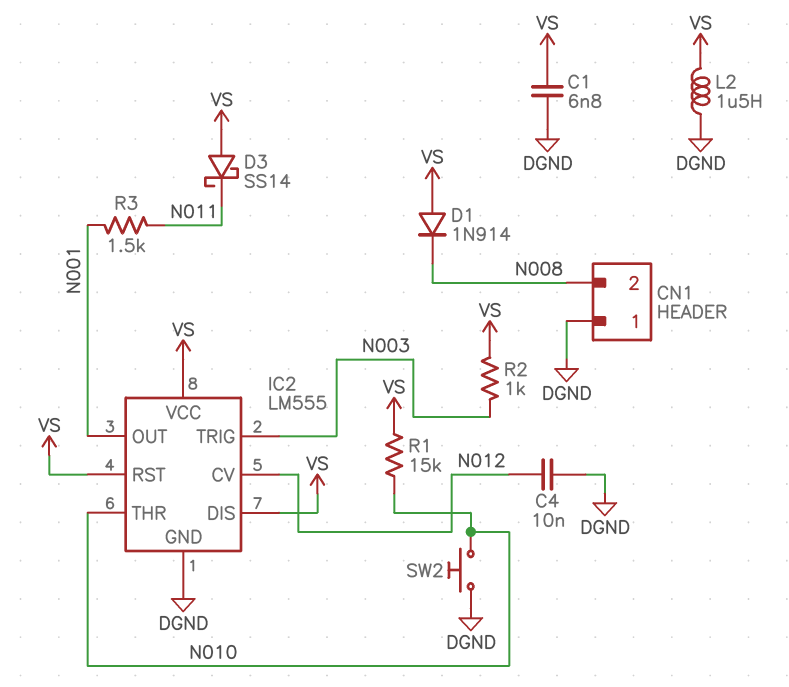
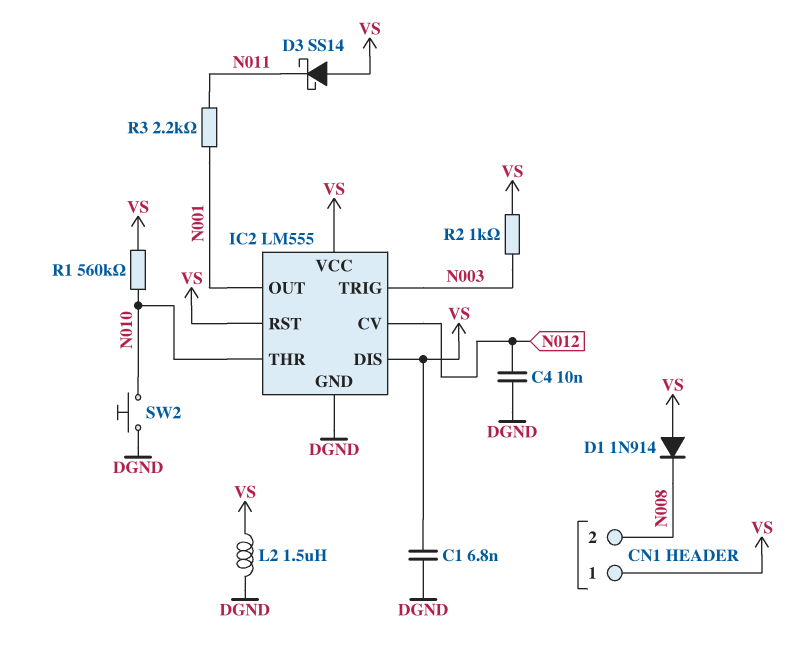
CN1 pin 1: DGND -> VS
R1: 15k (N010, VS) -> 560k (N010, VS)
R3: 1.5k (N001, N011) -> 2.2k (N001, N011)

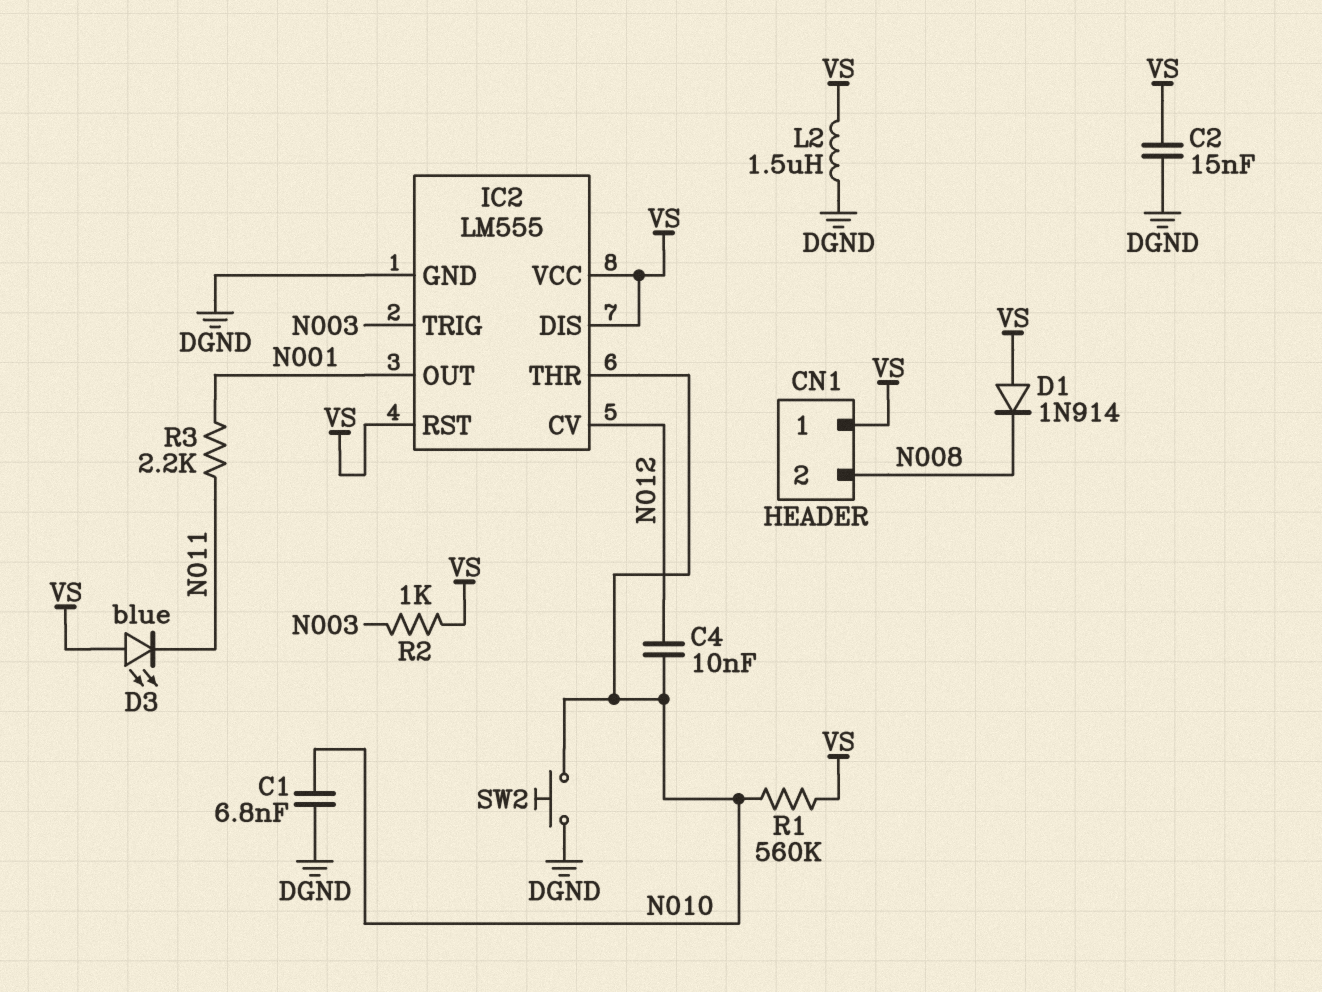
C1: 6.8nF (DGND, VS) -> 6.8nF (DGND, N010)
C2: none -> 15nF (DGND, VS)
C4: 10nF (DGND, N012) -> 10nF (N010, N012)
D3: schottky SS14 (A VS, K N011) -> LED blue (A VS, K N011)

